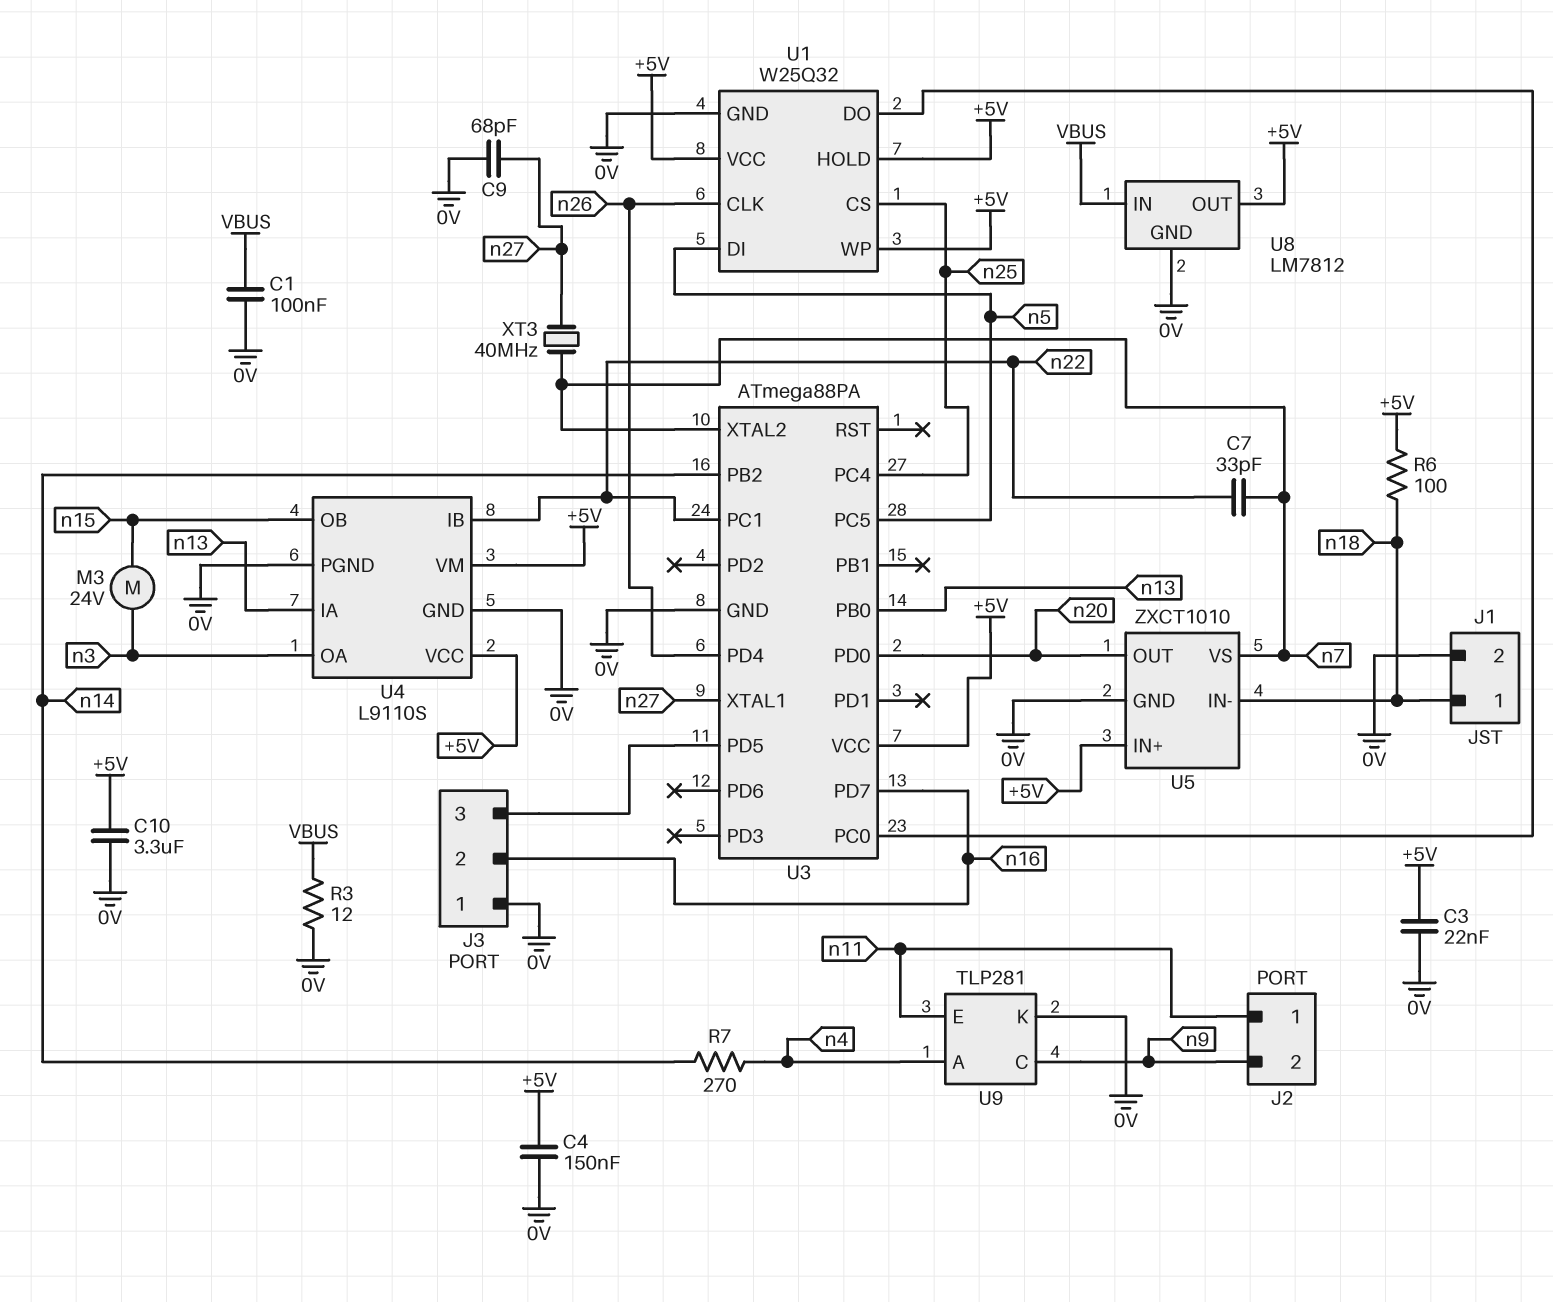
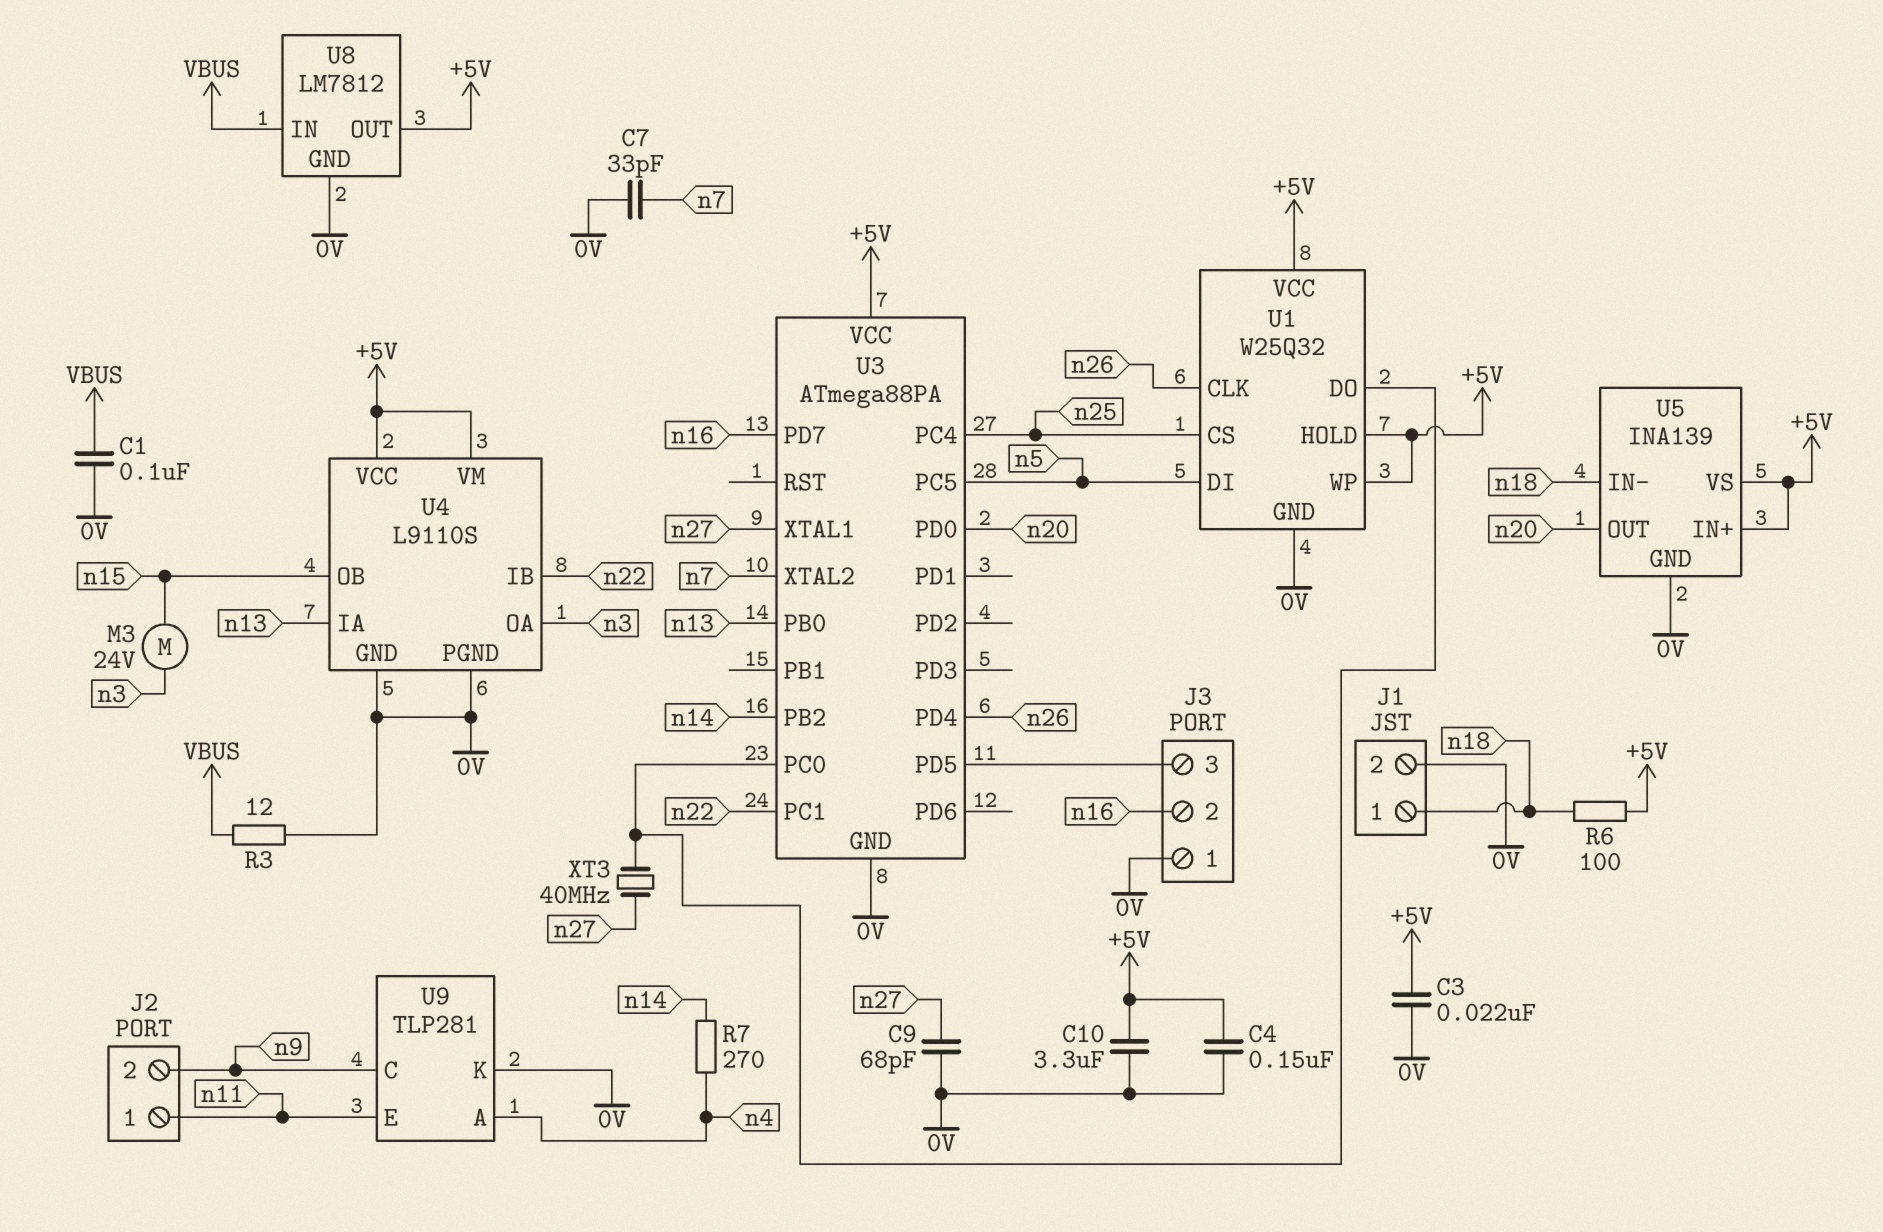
C7: 33pF (n7, n22) -> 33pF (0V, n7)
U5: ZXCT1010 -> INA139
U5 pin VS: n7 -> +5V
XT3: 40MHz (n7, n27) -> 40MHz (U1/DO, n27)

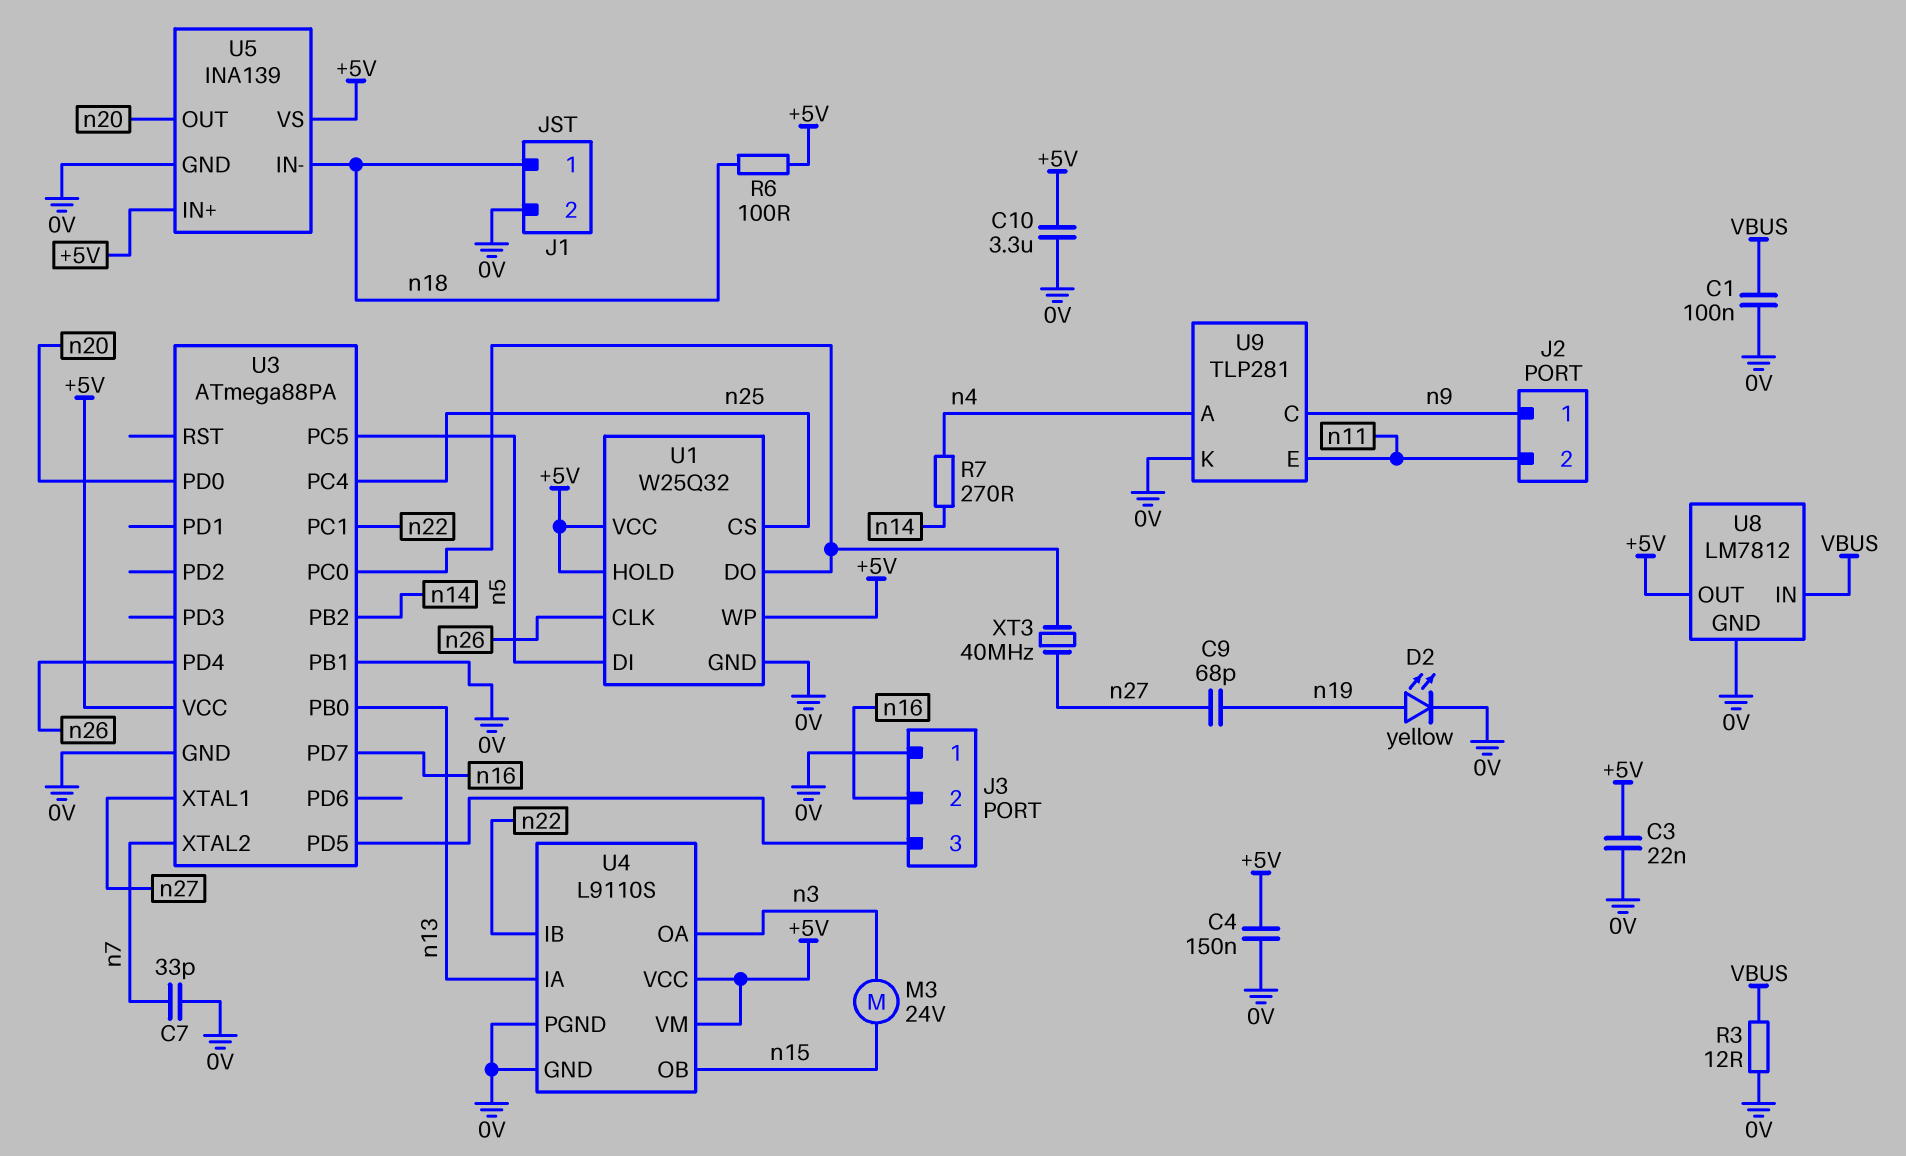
C9: 68pF (0V, n27) -> 68pF (n19, n27)
D2: none -> LED yellow (A n19, K 0V)
J2 pin 1: n11 -> n9
J2 pin 2: n9 -> n11
U3 pin PB1: none -> 0V

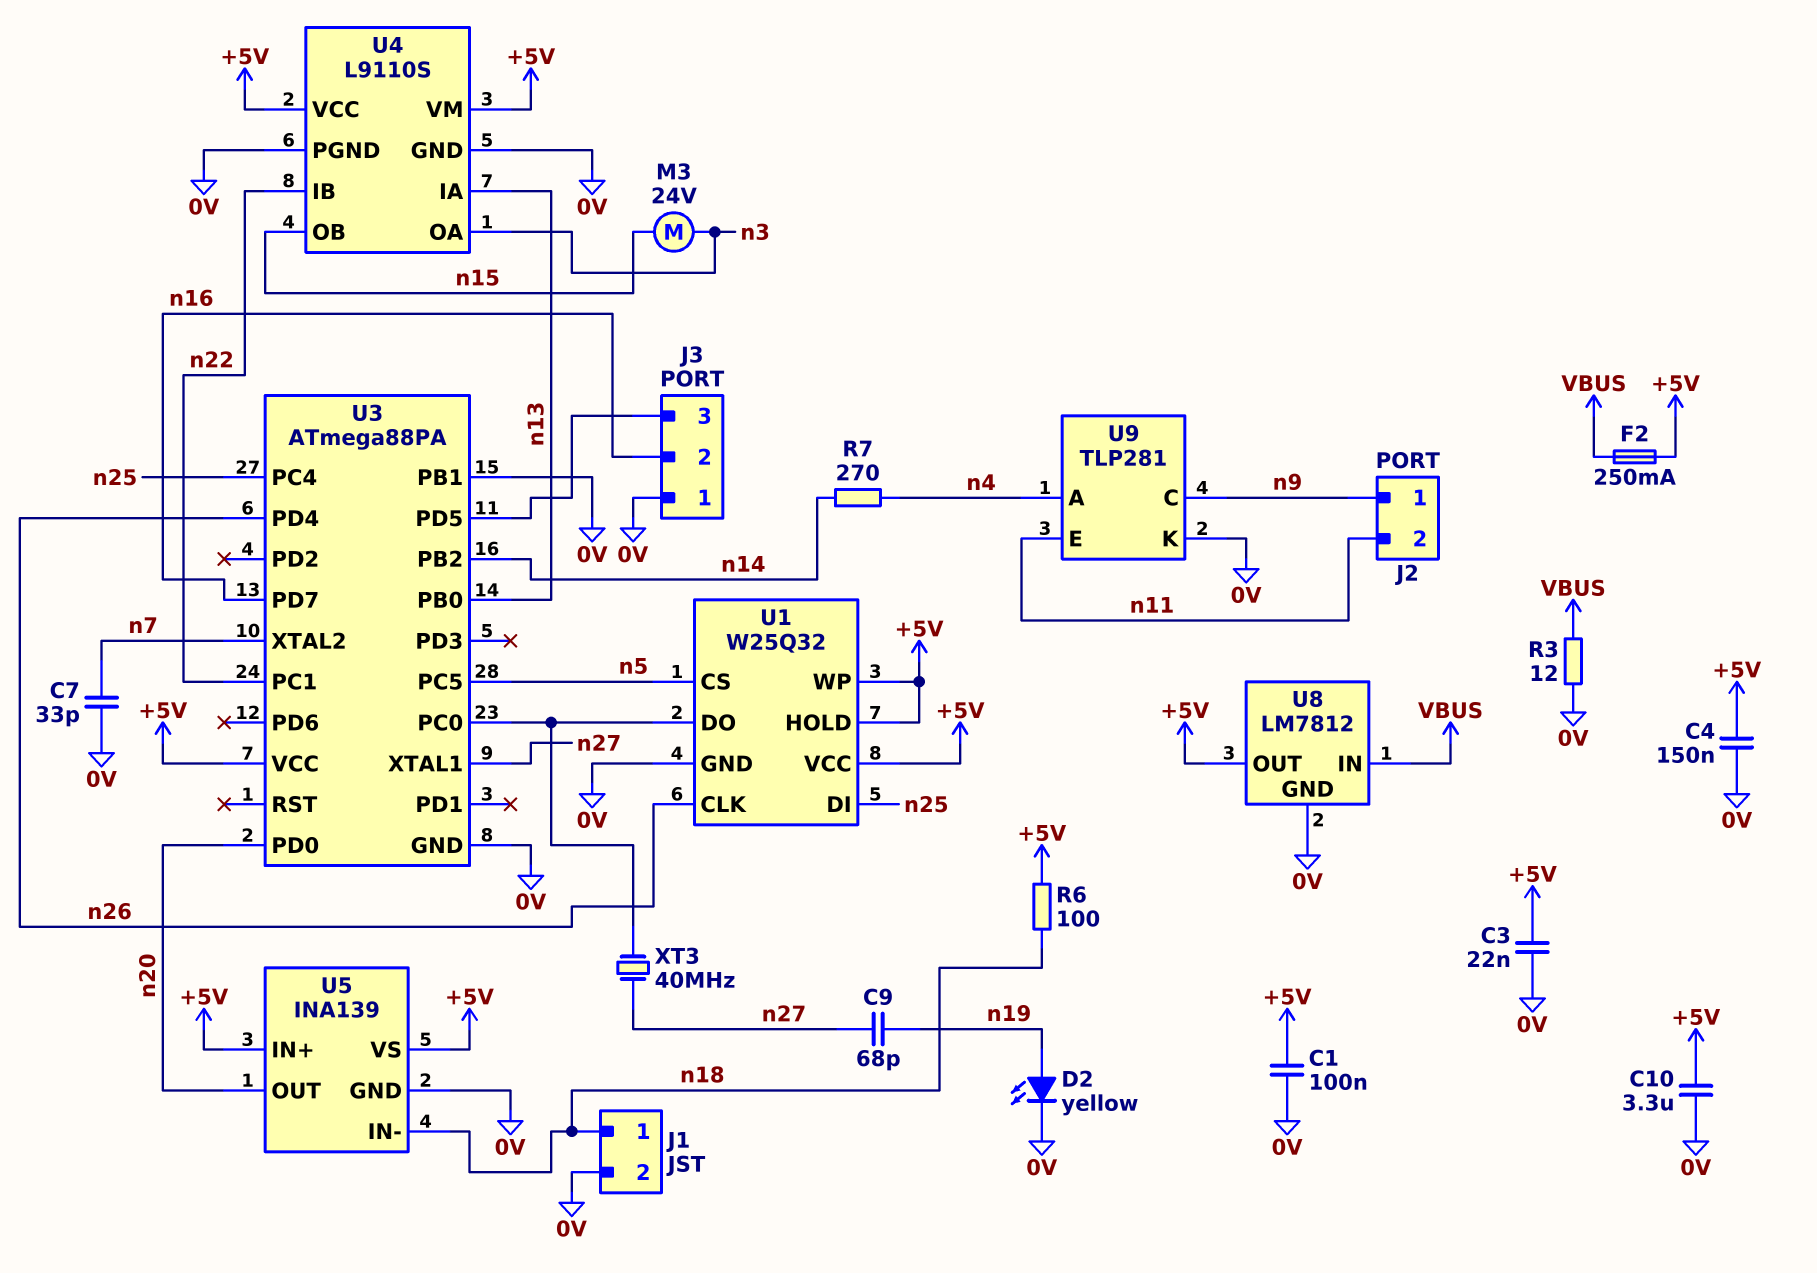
C1: 100nF (0V, VBUS) -> 100nF (+5V, 0V)
F2: none -> 250mA (+5V, VBUS)
U1 pin CS: n25 -> n5
U1 pin DI: n5 -> n25

